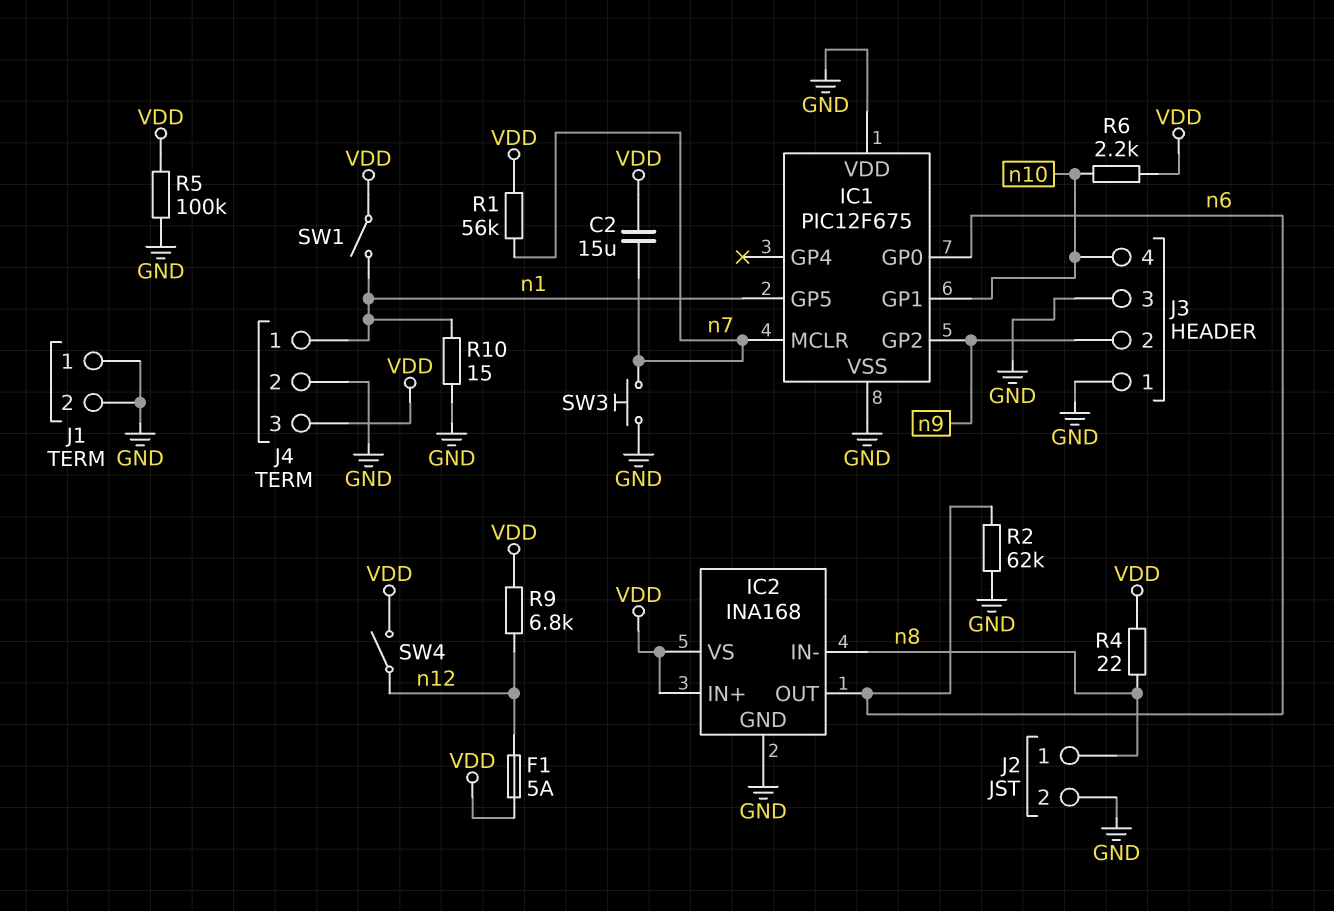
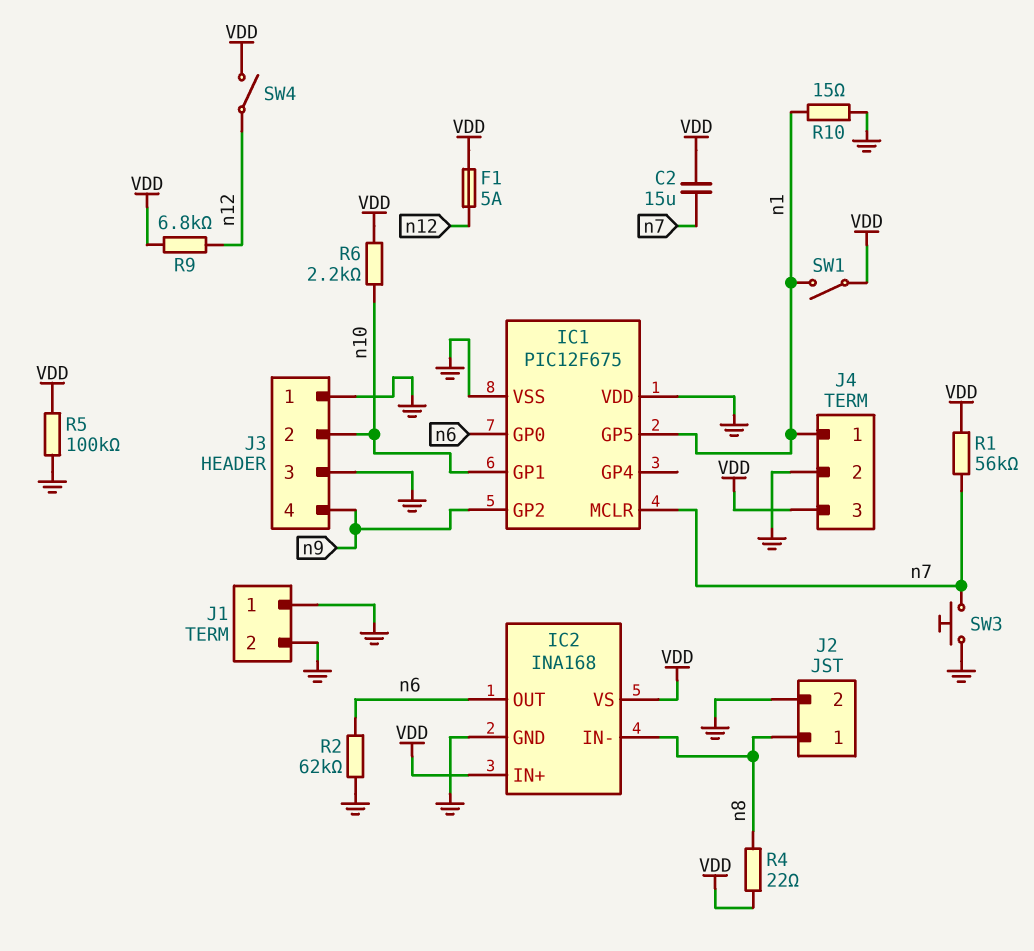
J3 pin 2: n9 -> n10
J3 pin 4: n10 -> n9

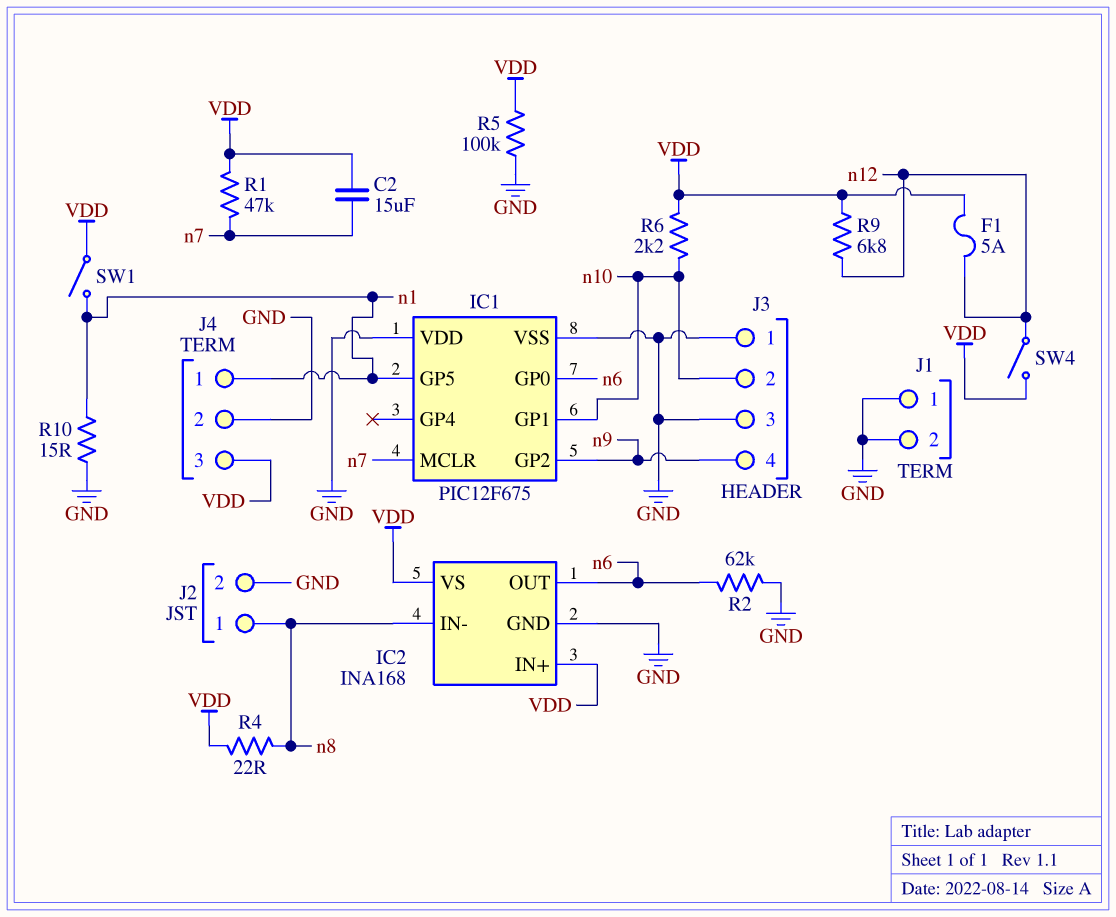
R1: 56k (VDD, n7) -> 47k (VDD, n7)
SW3: button (GND, n7) -> none

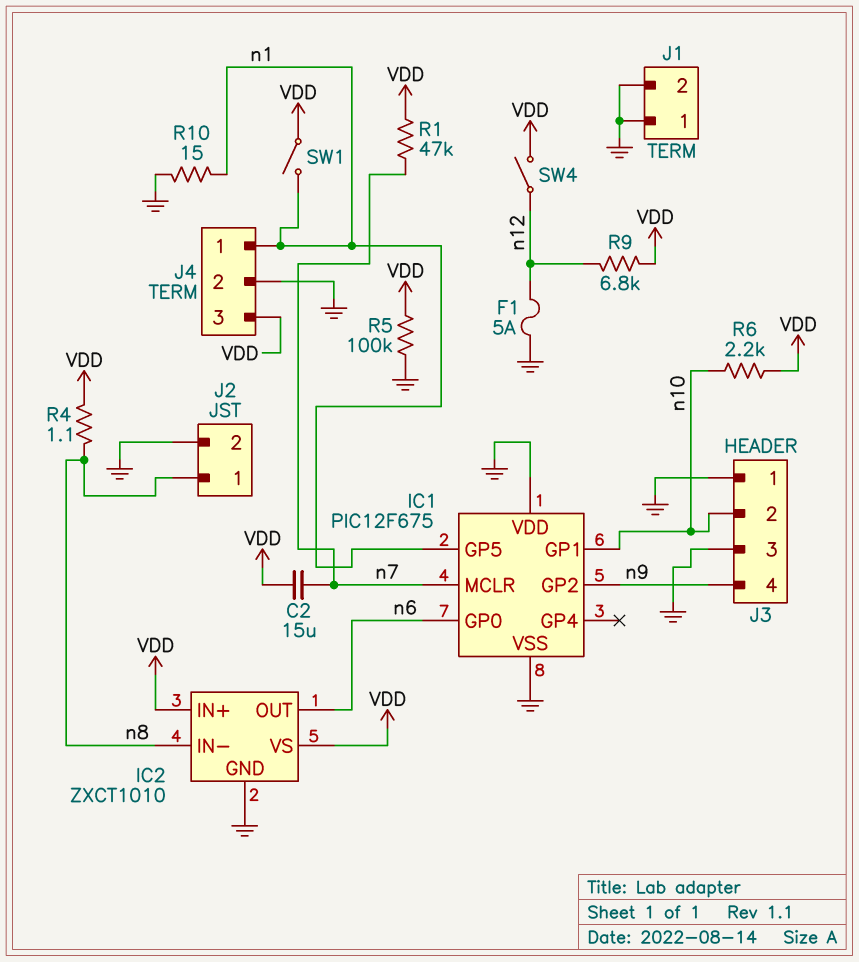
F1: 5A (VDD, n12) -> 5A (GND, n12)
IC2: INA168 -> ZXCT1010
R2: 62k (GND, n6) -> none
R4: 22 (VDD, n8) -> 1.1 (VDD, n8)

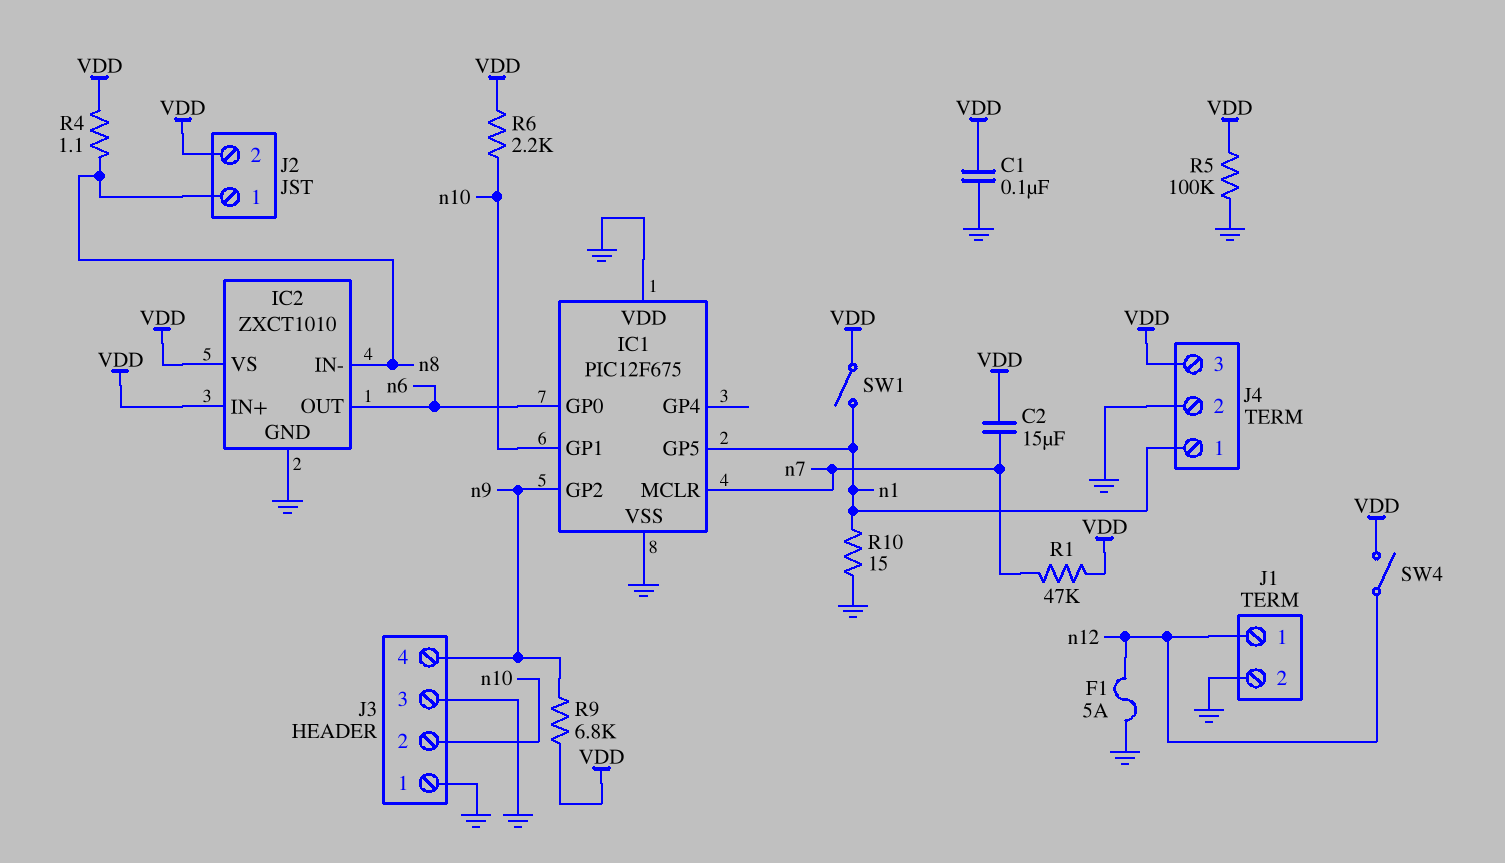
C1: none -> 100nF (GND, VDD)
J1 pin 1: GND -> n12
J2 pin 2: GND -> VDD
R9: 6.8k (VDD, n12) -> 6.8k (VDD, n9)

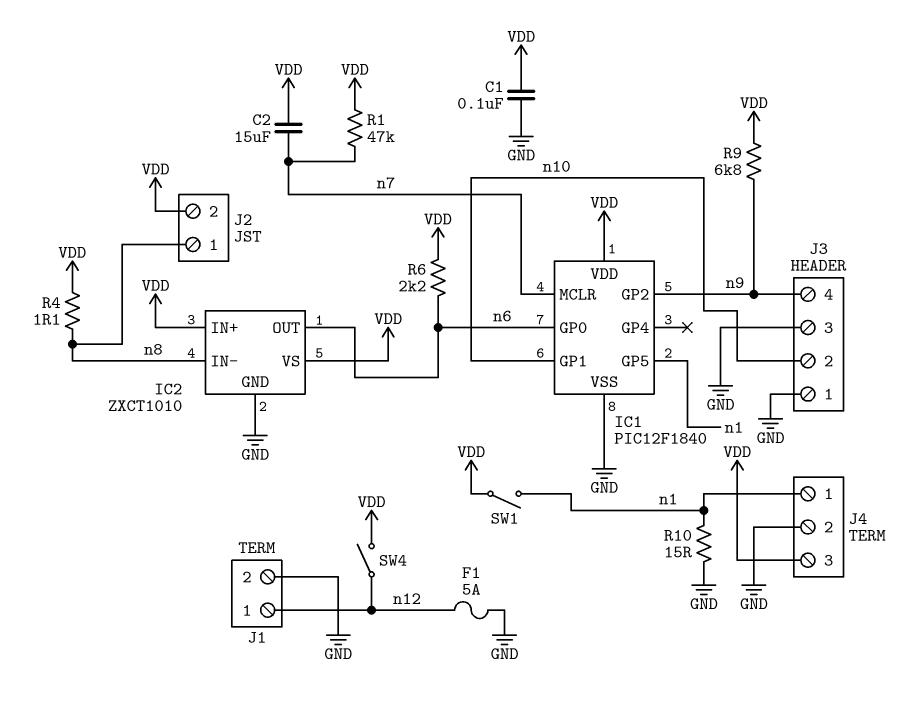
IC1: PIC12F675 -> PIC12F1840
IC1 pin VDD: GND -> VDD
R5: 100k (GND, VDD) -> none
R6: 2.2k (VDD, n10) -> 2.2k (VDD, n6)

